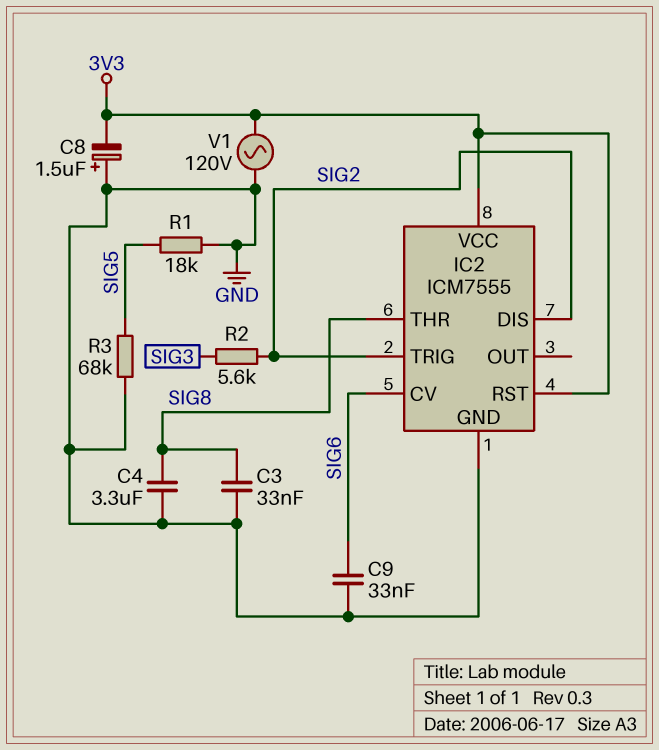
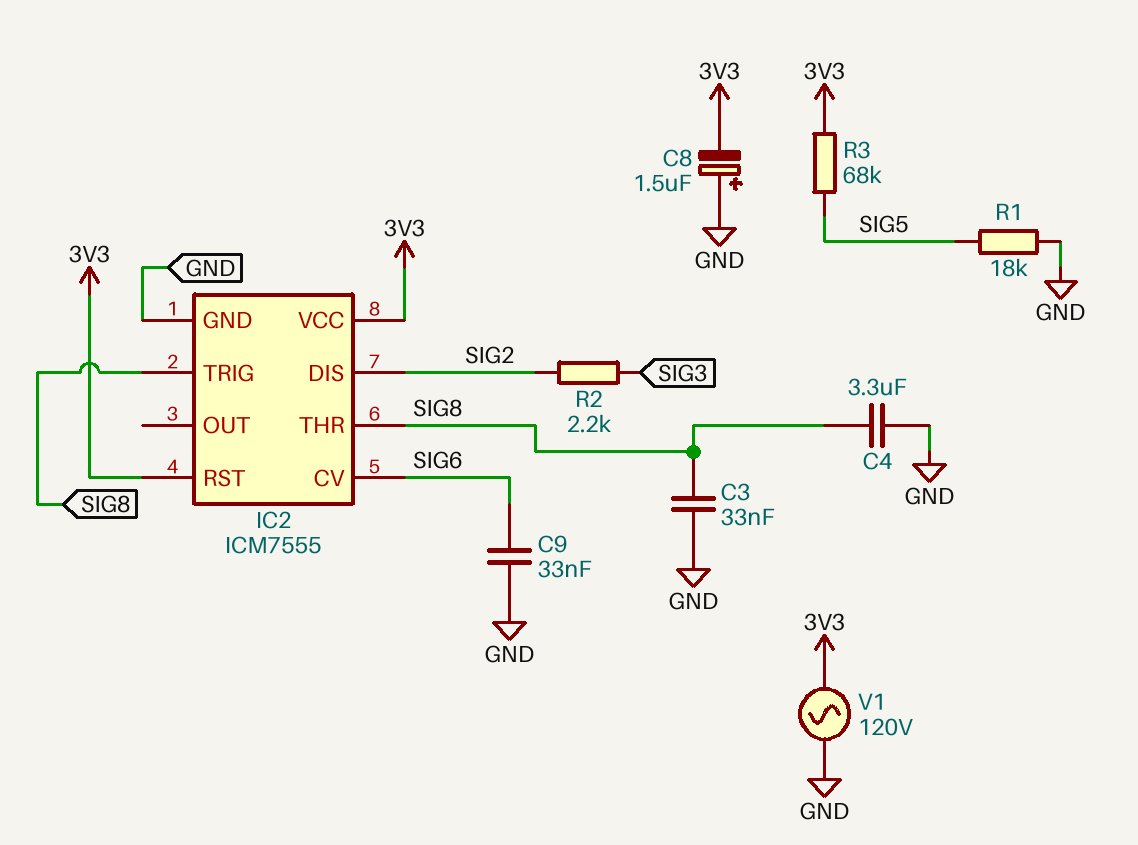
IC2 pin TRIG: SIG2 -> SIG8
R2: 5.6k (SIG2, SIG3) -> 2.2k (SIG2, SIG3)
R3: 68k (GND, SIG5) -> 68k (3V3, SIG5)

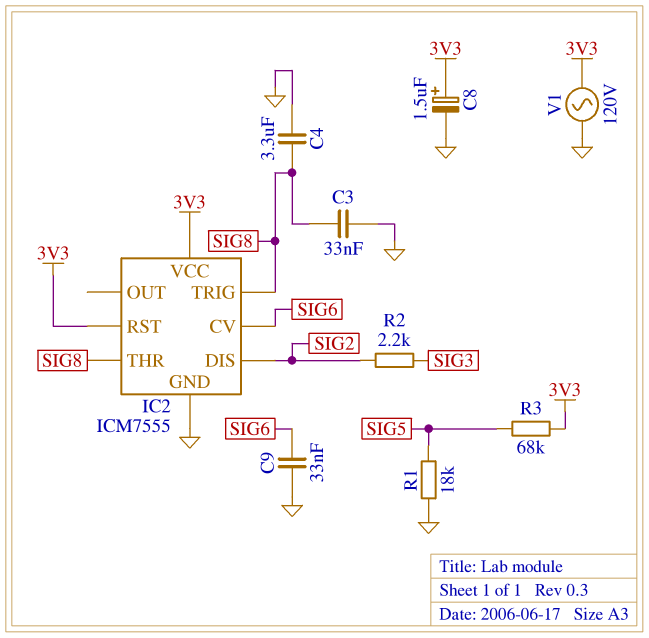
C8: 1.5uF (plus GND, minus 3V3) -> 1.5uF (plus 3V3, minus GND)

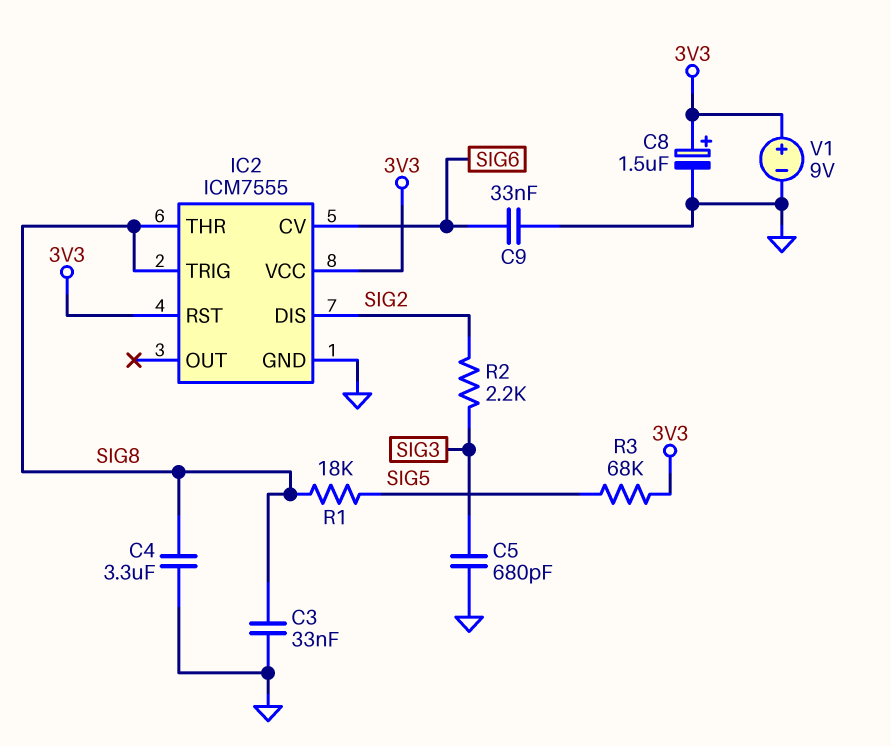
C5: none -> 680pF (GND, SIG3)
R1: 18k (GND, SIG5) -> 18k (SIG5, SIG8)
V1: AC 120V (3V3, GND) -> 9V (plus 3V3, minus GND)

